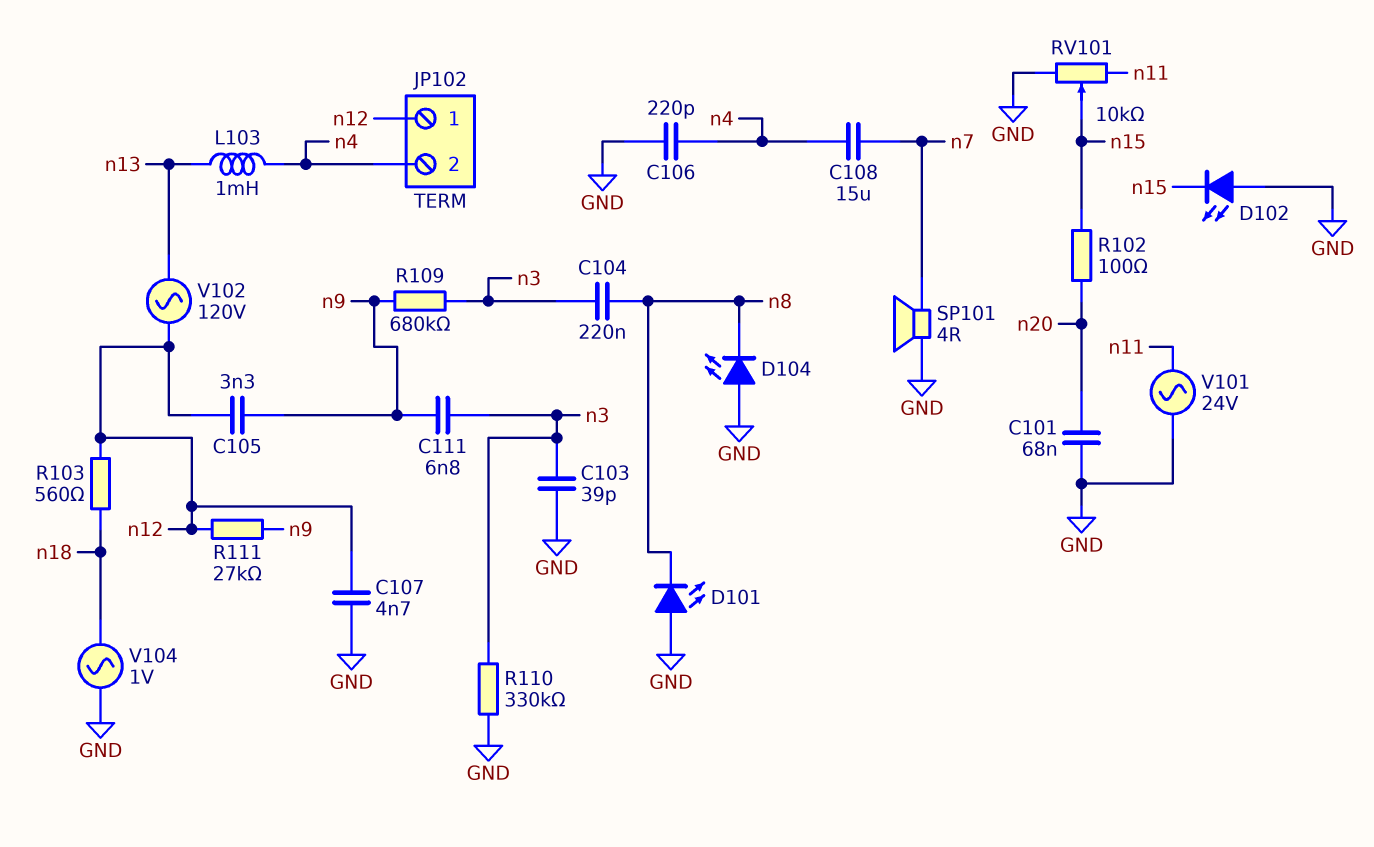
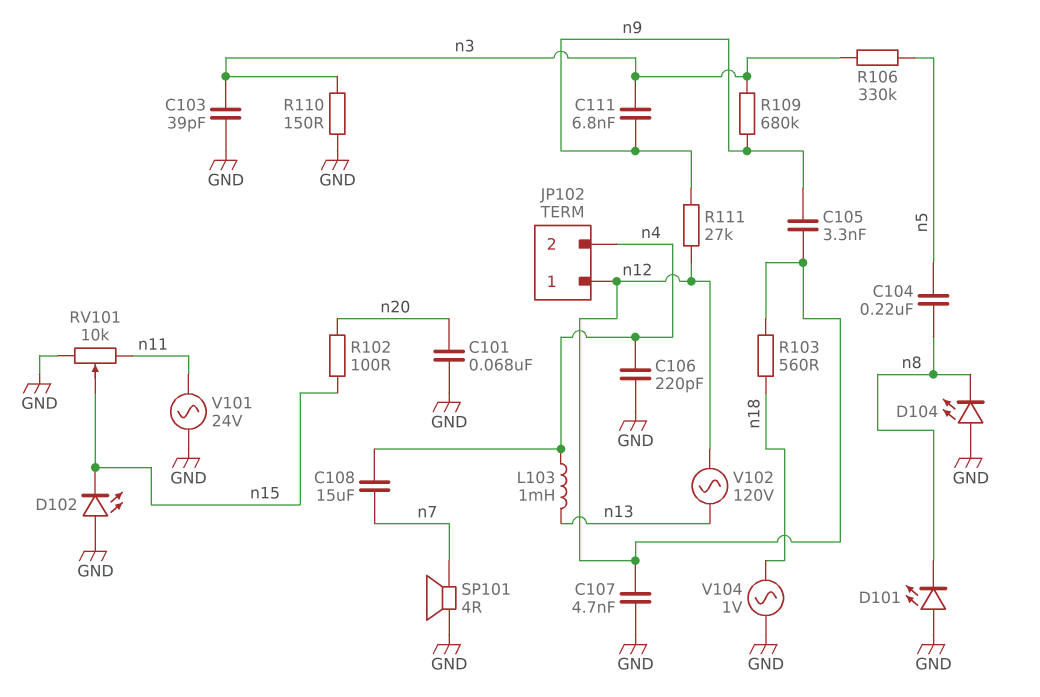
C104: 220nF (n3, n8) -> 220nF (n5, n8)
R106: none -> 330k (n3, n5)
R110: 330k (GND, n3) -> 150 (GND, n3)

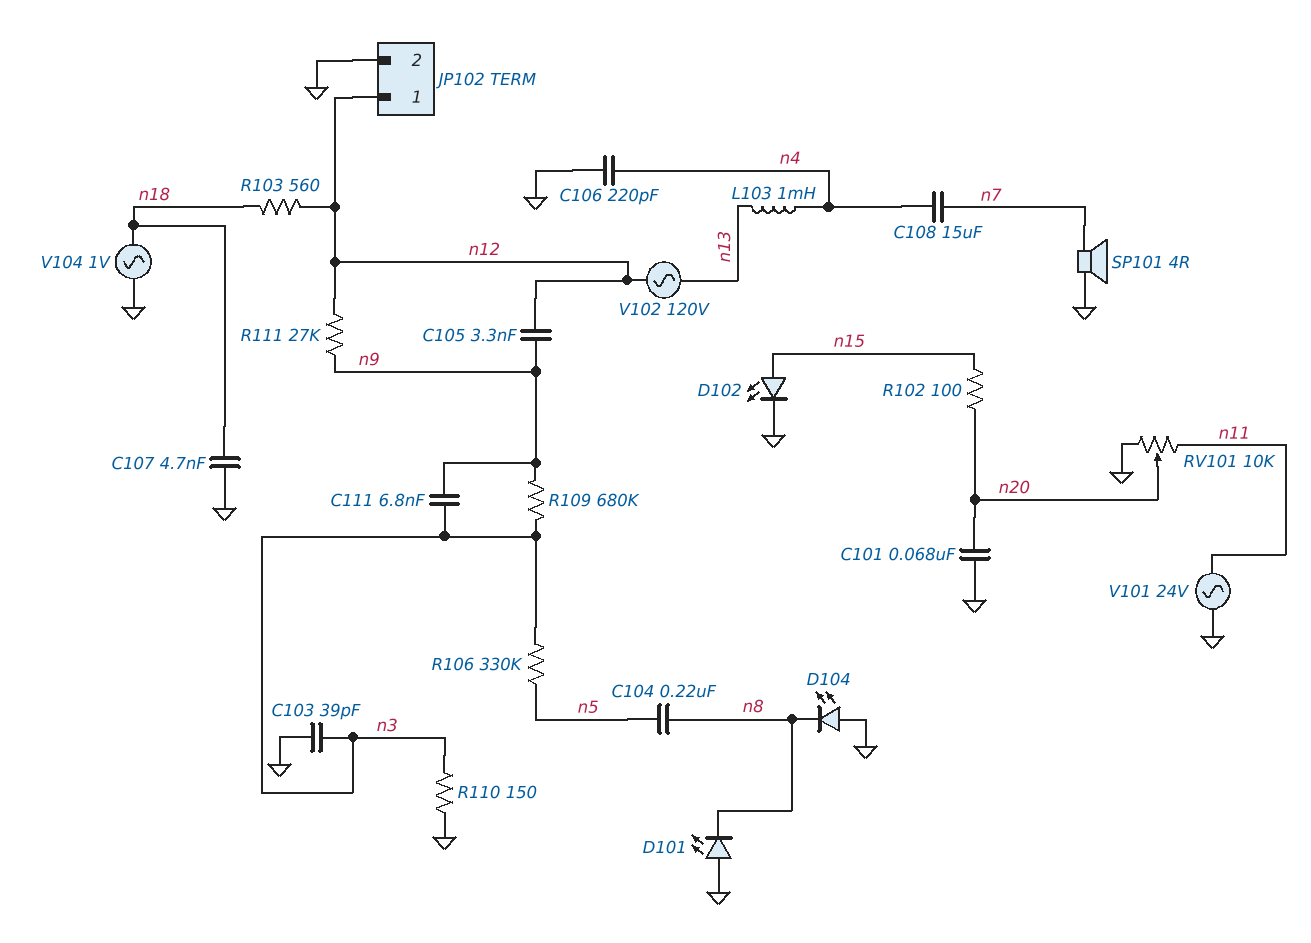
C107: 4.7nF (GND, n12) -> 4.7nF (GND, n18)
D102: LED (A GND, K n15) -> LED (A n15, K GND)
JP102 pin 2: n4 -> GND
RV101: 10k (GND, n11, wiper n15) -> 10k (GND, n11, wiper n20)

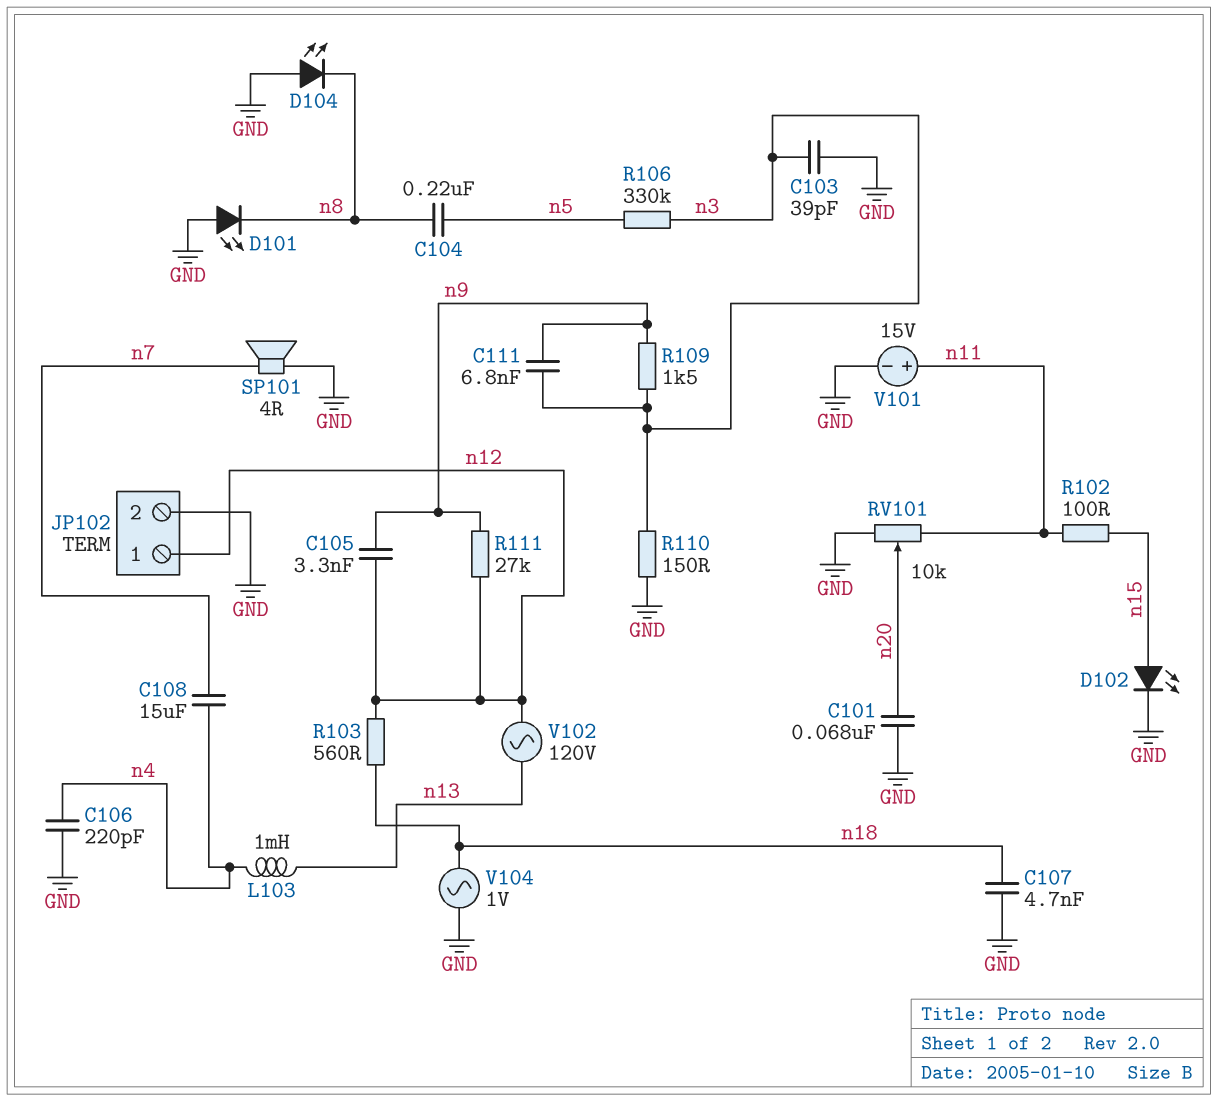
R102: 100 (n15, n20) -> 100 (n11, n15)
R109: 680k (n3, n9) -> 1.5k (n3, n9)
V101: AC 24V (GND, n11) -> 15V (plus n11, minus GND)

